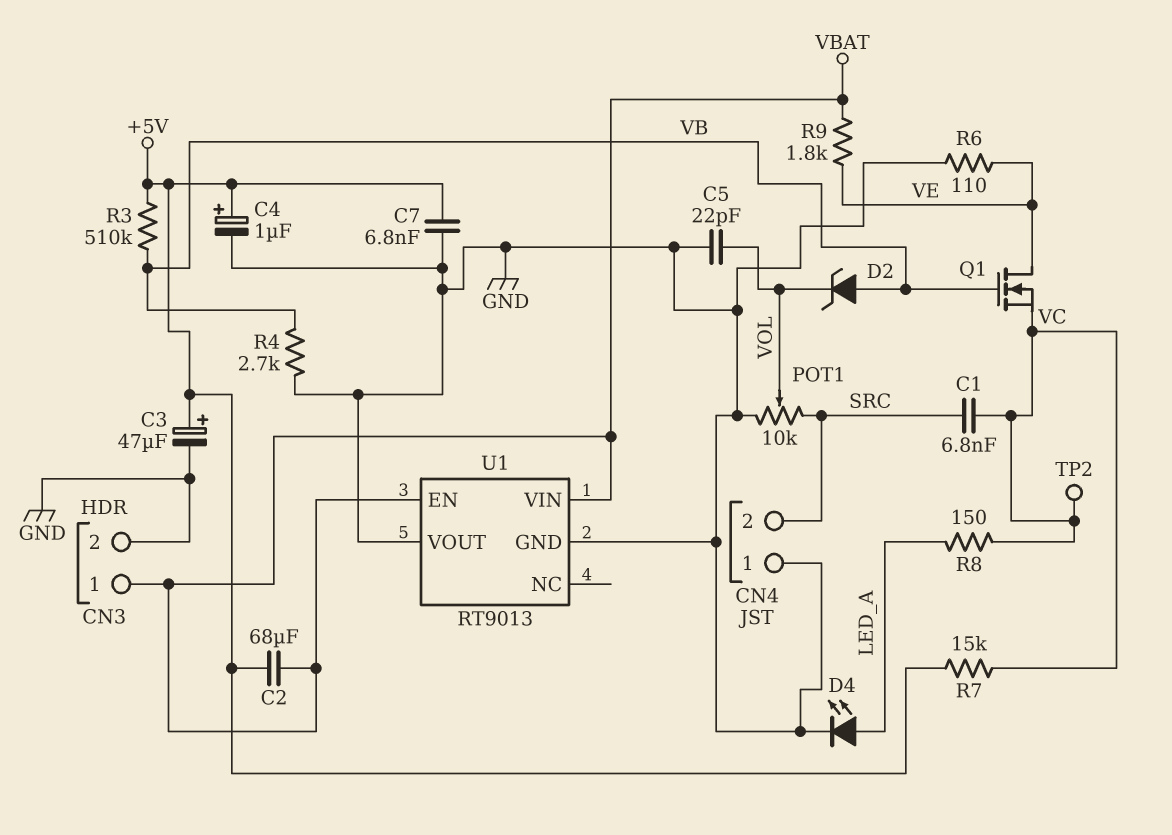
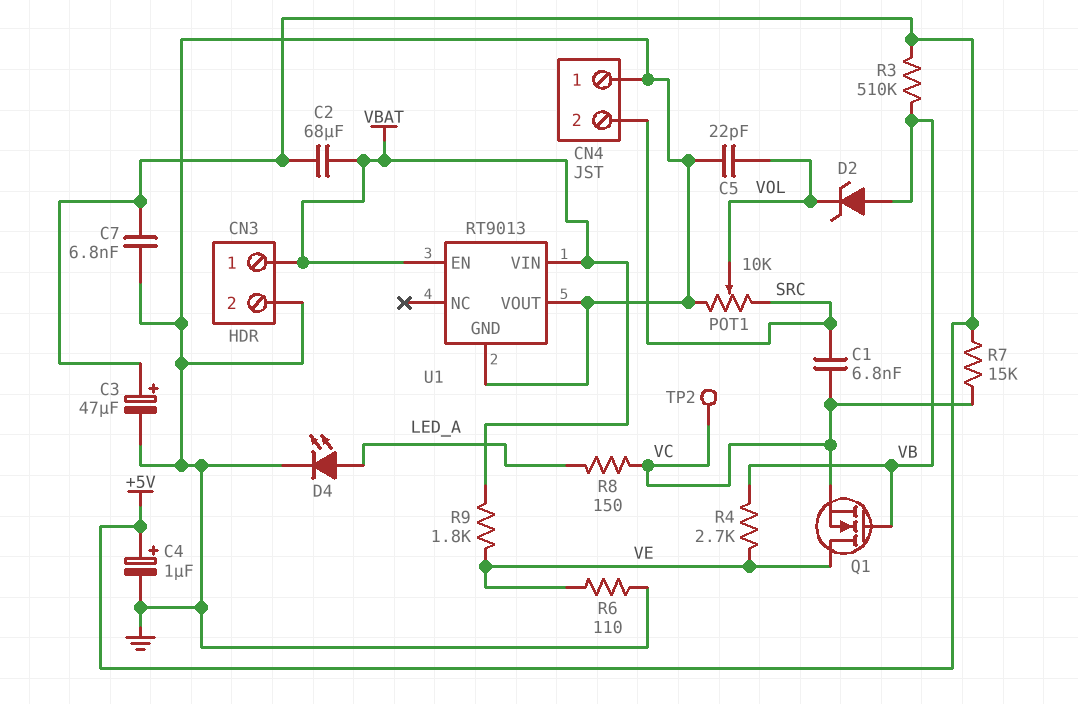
R4: 2.7k (GND, VB) -> 2.7k (VB, VE)

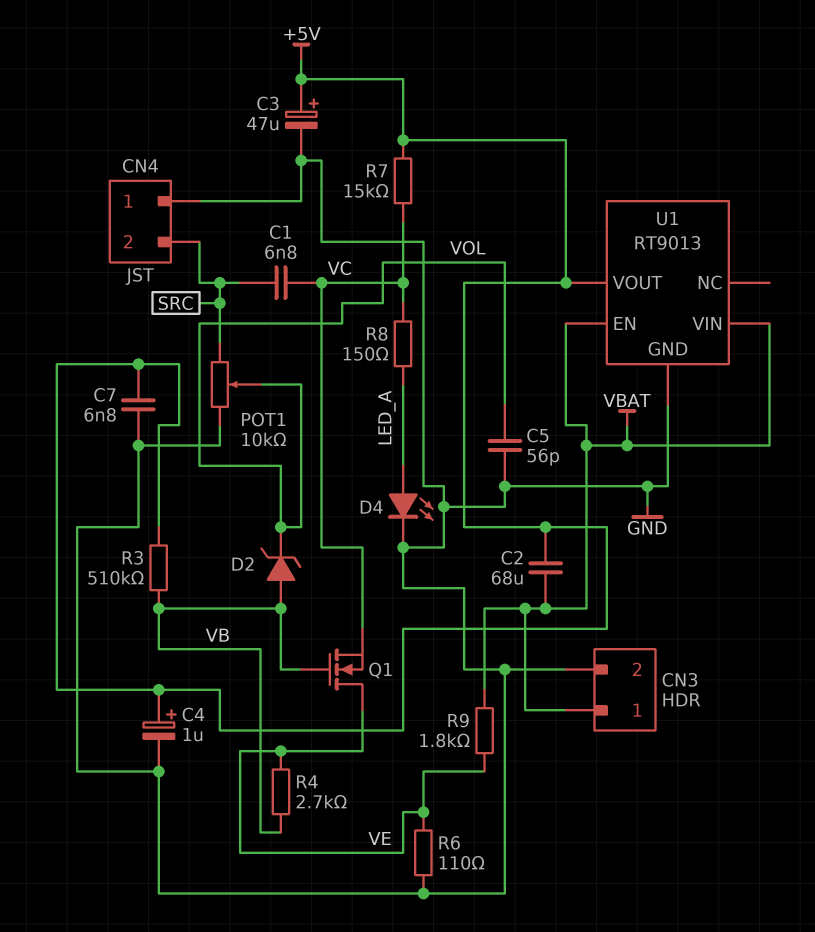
C5: 22pF (GND, VOL) -> 56pF (GND, VOL)
TP2: test point (VC) -> none
U1 pin VOUT: GND -> +5V

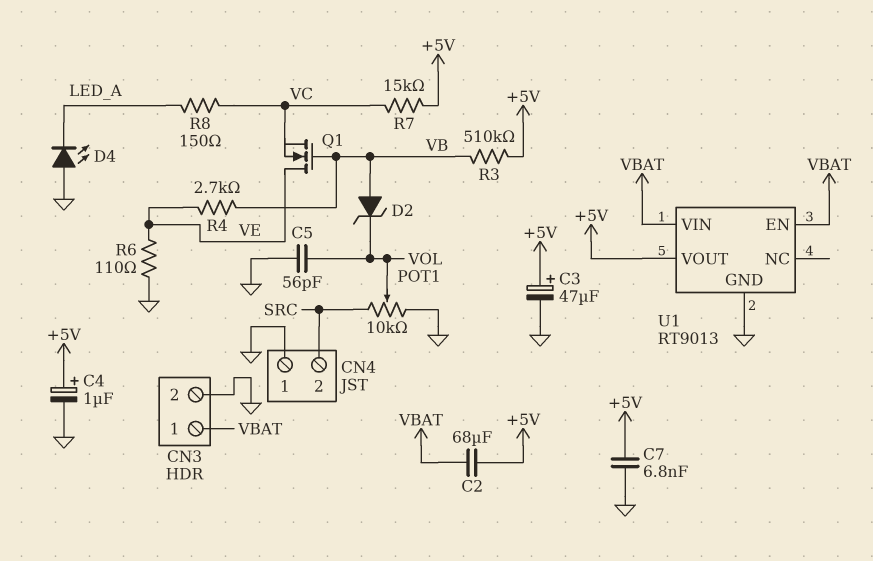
C1: 6.8nF (SRC, VC) -> none
D4: LED (A LED_A, K GND) -> LED (A GND, K LED_A)
R9: 1.8k (VBAT, VE) -> none

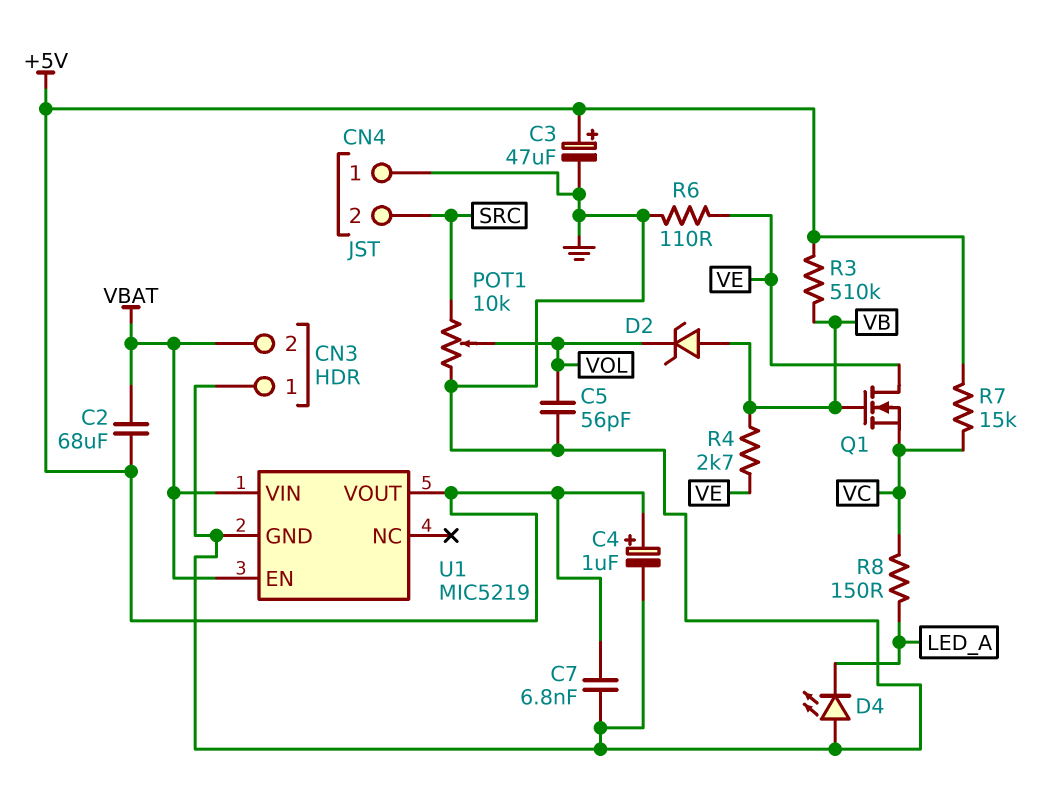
CN3 pin 1: VBAT -> GND
CN3 pin 2: GND -> VBAT
U1: RT9013 -> MIC5219

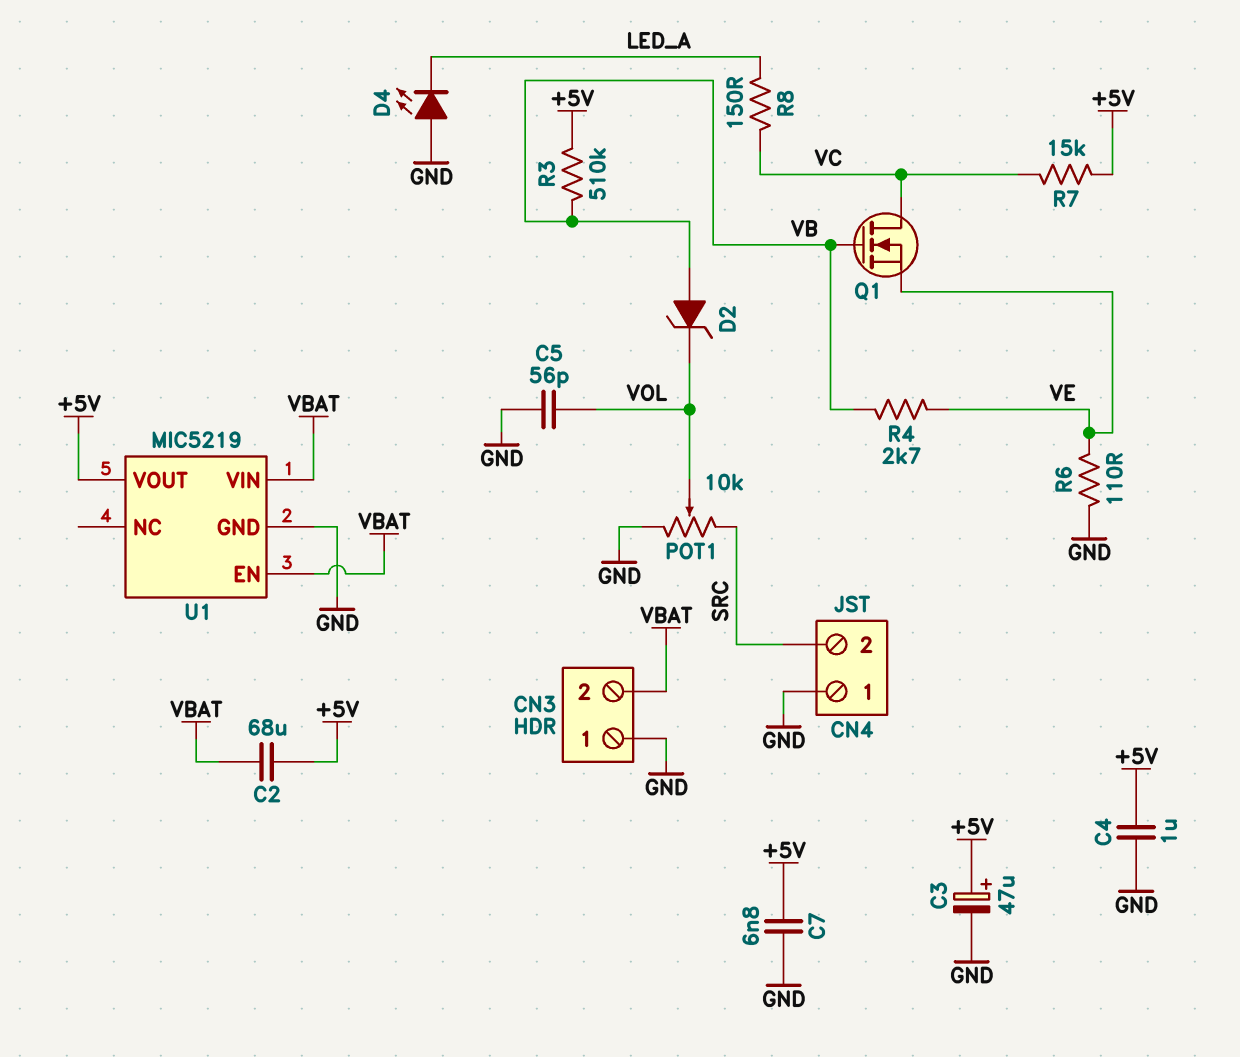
C4: 1uF (plus +5V, minus GND) -> 1uF (+5V, GND)
Q1: NMOS (G VB, D VE, S VC) -> NMOS (G VB, D VC, S VE)

